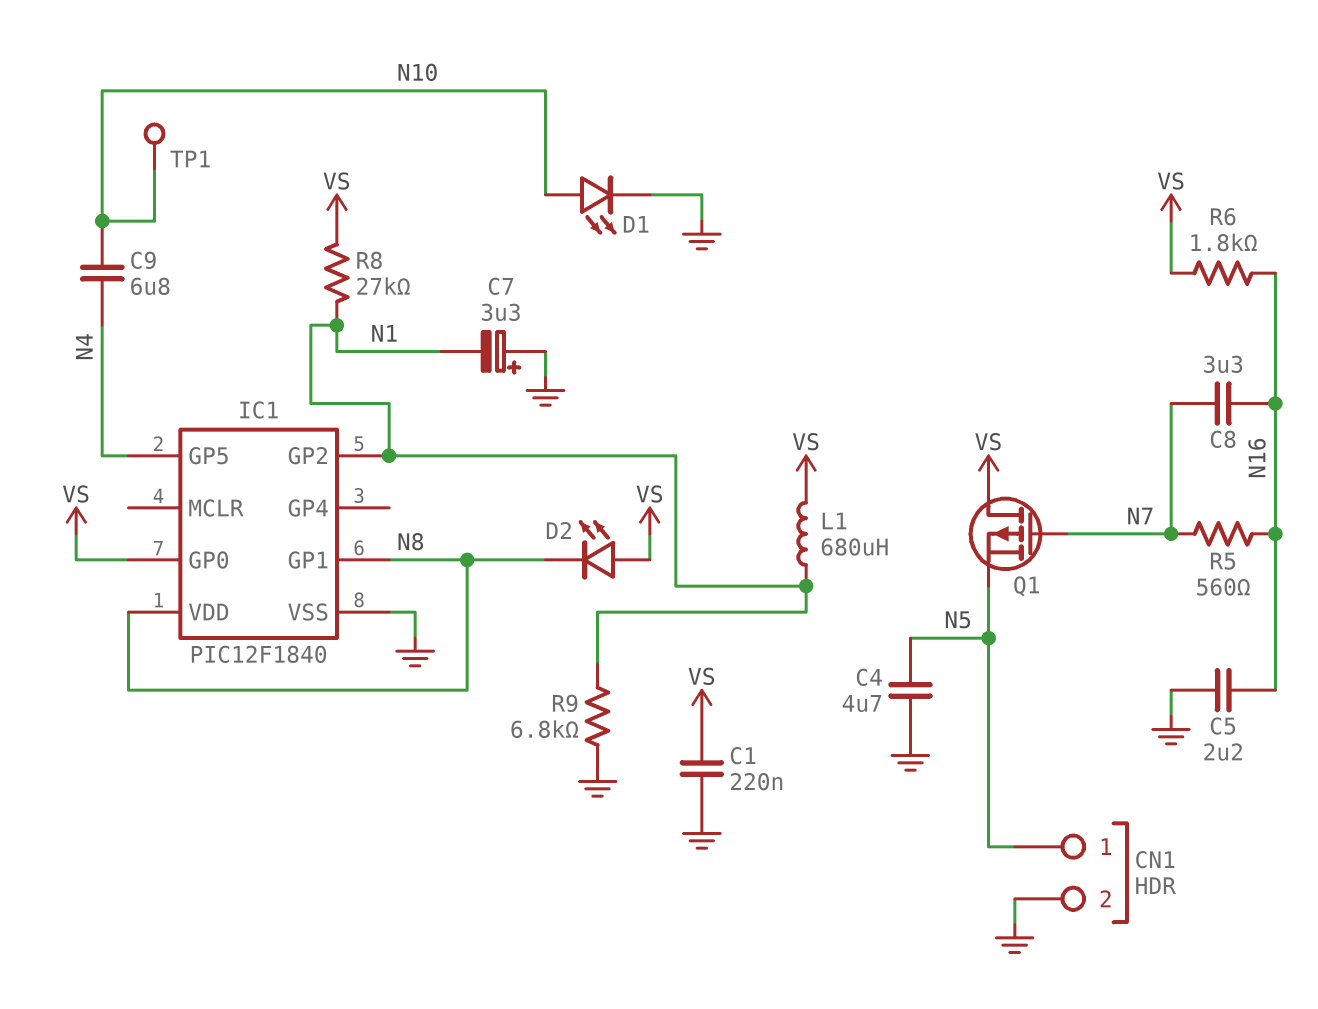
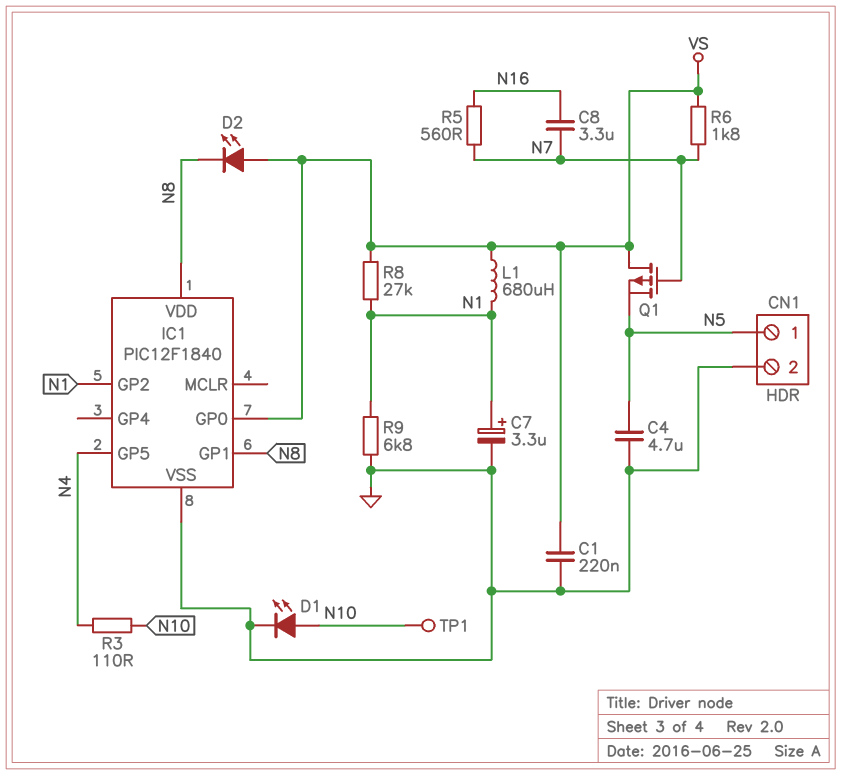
C5: 2.2uF (GND, N16) -> none
C7: 3.3uF (plus GND, minus N1) -> 3.3uF (plus N1, minus GND)
C9: 6.8uF (N4, N10) -> none
R3: none -> 110 (N4, N10)
R6: 1.8k (N16, VS) -> 1.8k (N7, VS)

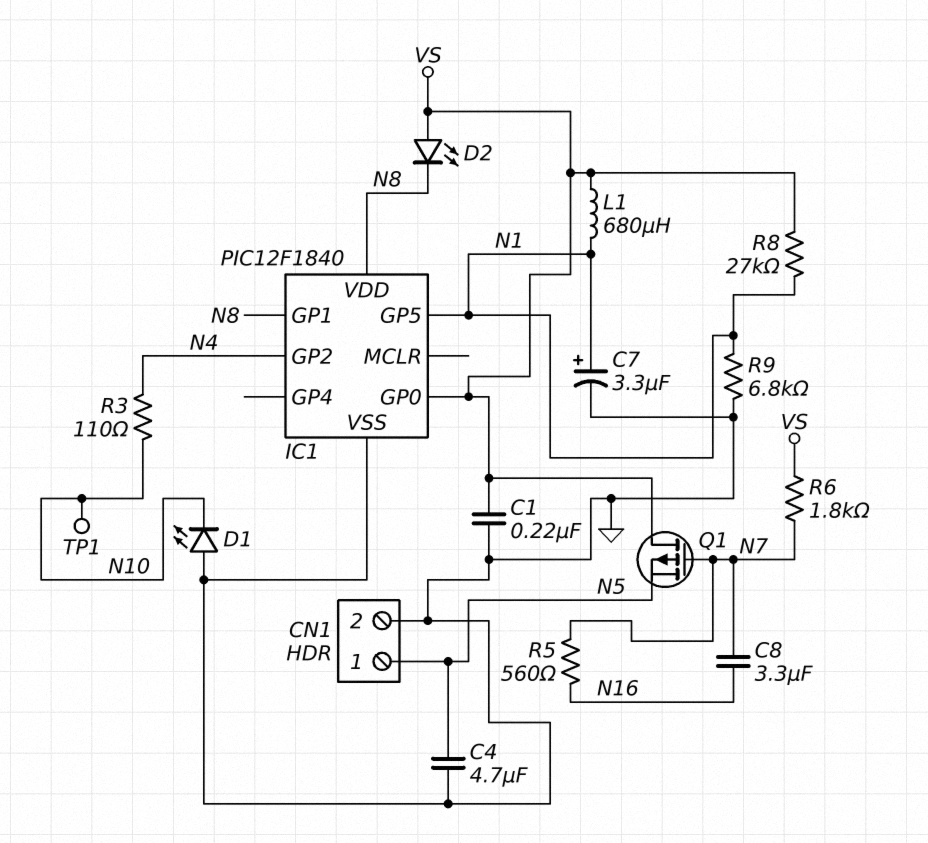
D1: LED (A N10, K GND) -> LED (A GND, K N10)
IC1 pin GP2: N1 -> N4
IC1 pin GP5: N4 -> N1

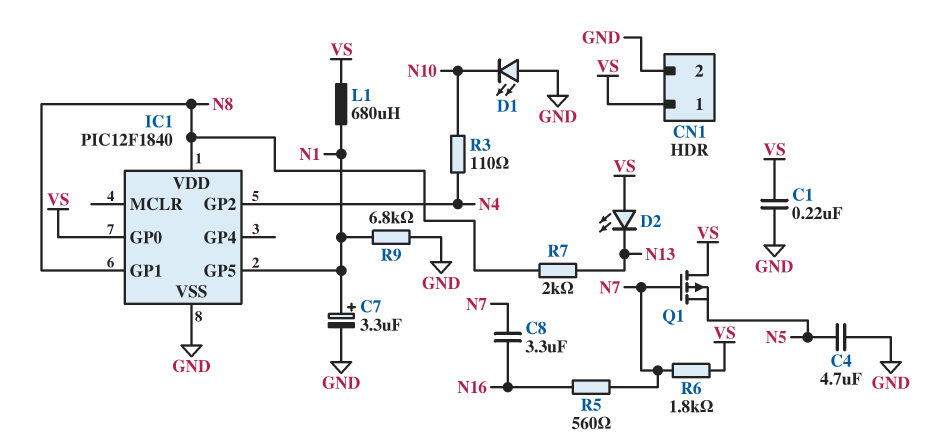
CN1 pin 1: N5 -> VS
D2: LED (A VS, K N8) -> LED (A VS, K N13)
R7: none -> 2k (N8, N13)
R8: 27k (N1, VS) -> none
TP1: test point (N10) -> none

